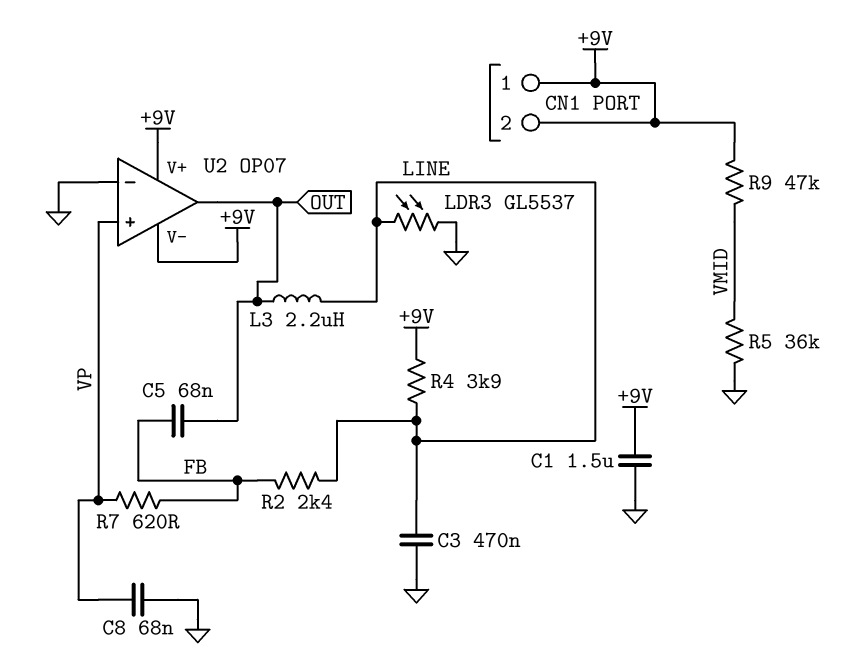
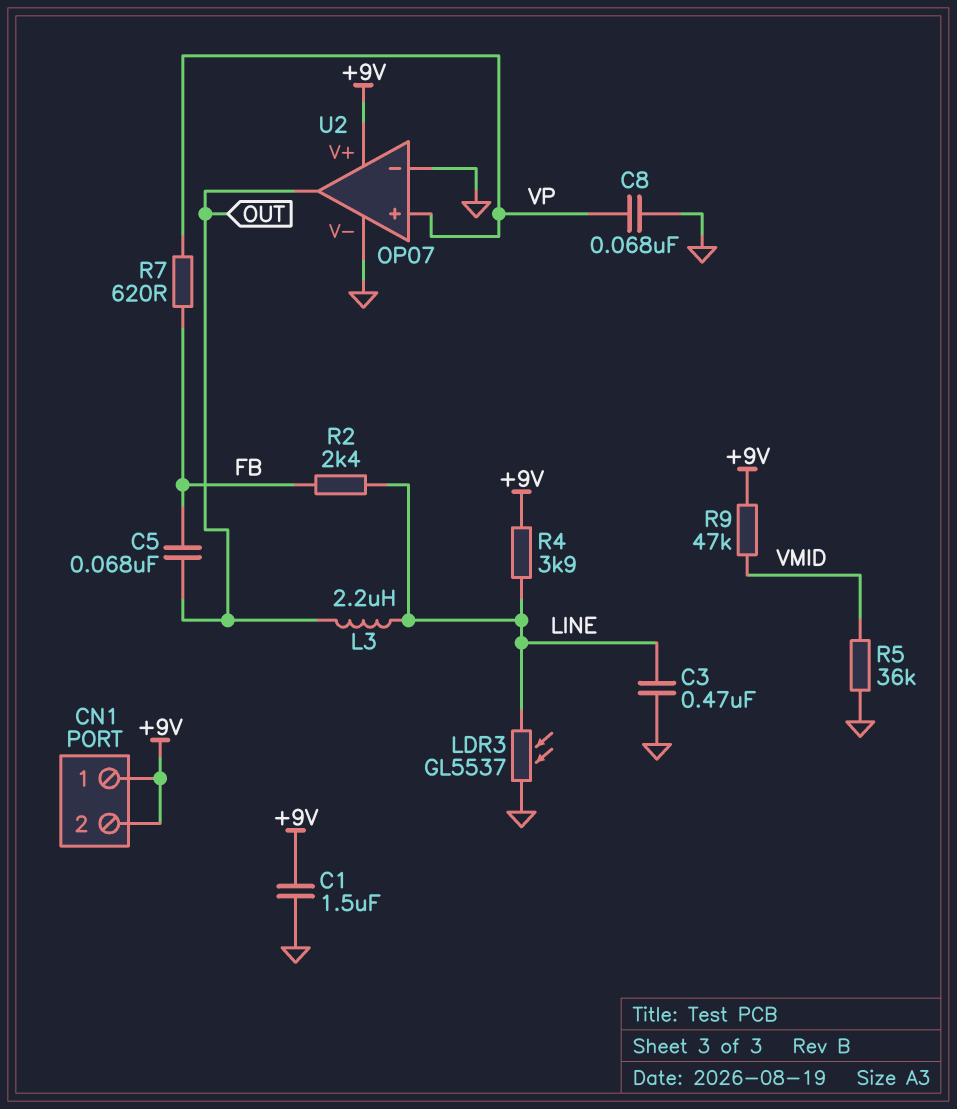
U2 pin V-: +9V -> GND

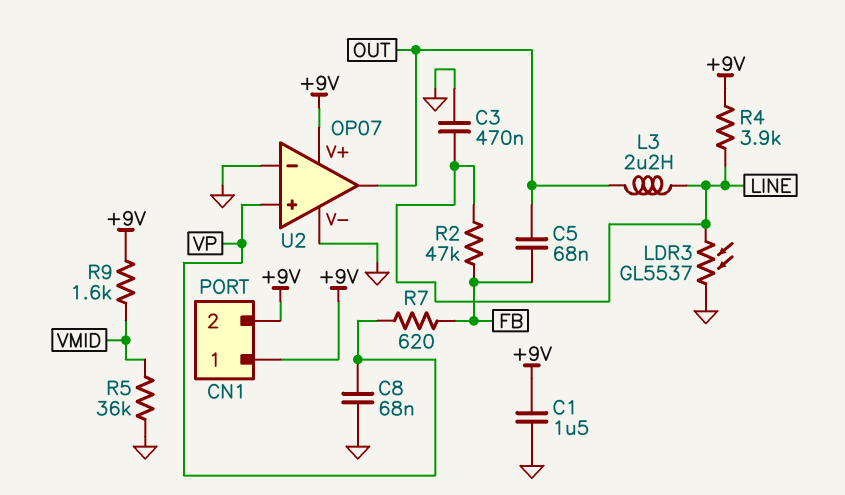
R2: 2.4k (FB, LINE) -> 47k (FB, LINE)
R9: 47k (+9V, VMID) -> 1.6k (+9V, VMID)

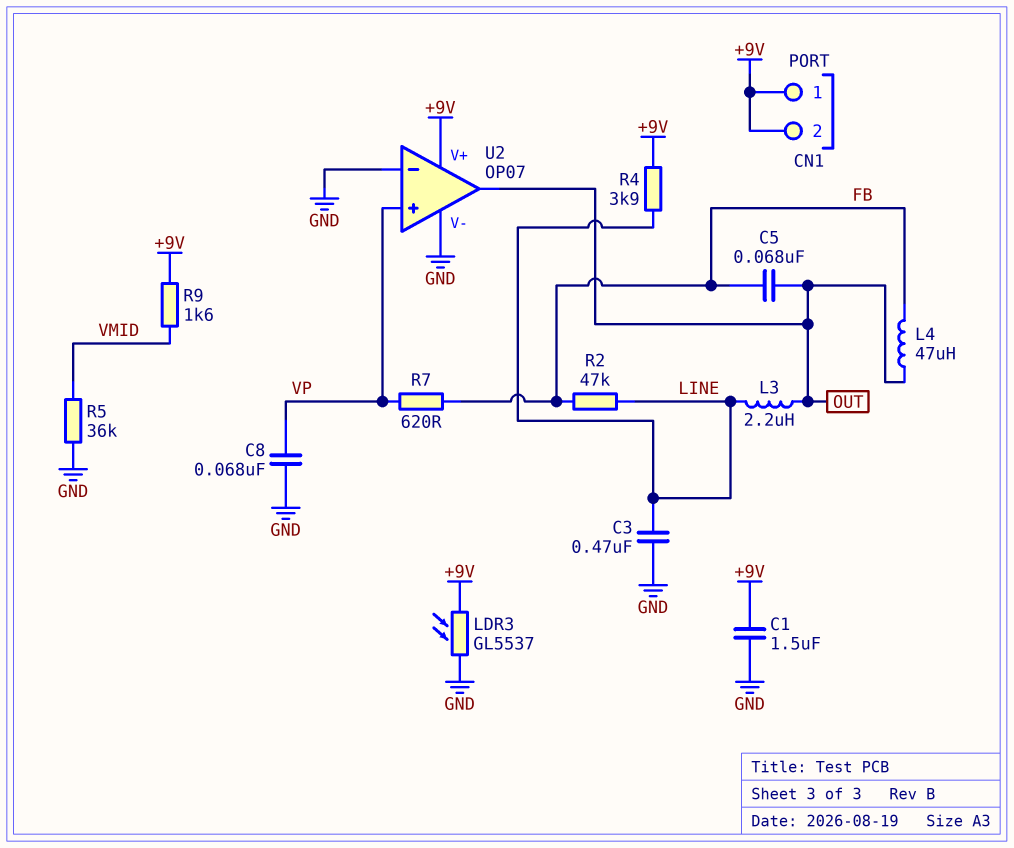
L4: none -> 47uH (FB, OUT)
LDR3: GL5537 (GND, LINE) -> GL5537 (+9V, GND)

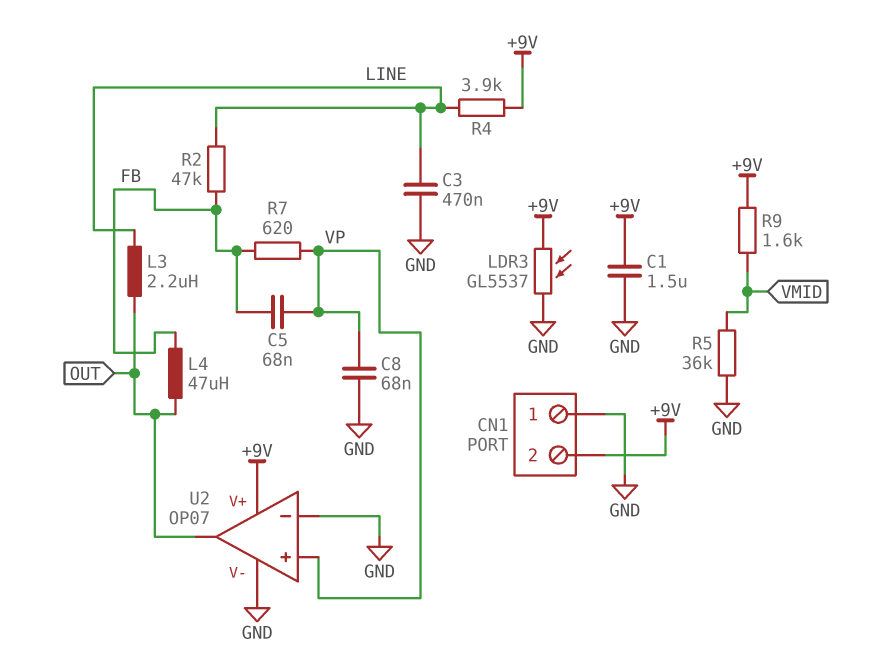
C5: 68nF (FB, OUT) -> 68nF (FB, VP)
CN1 pin 1: +9V -> GND

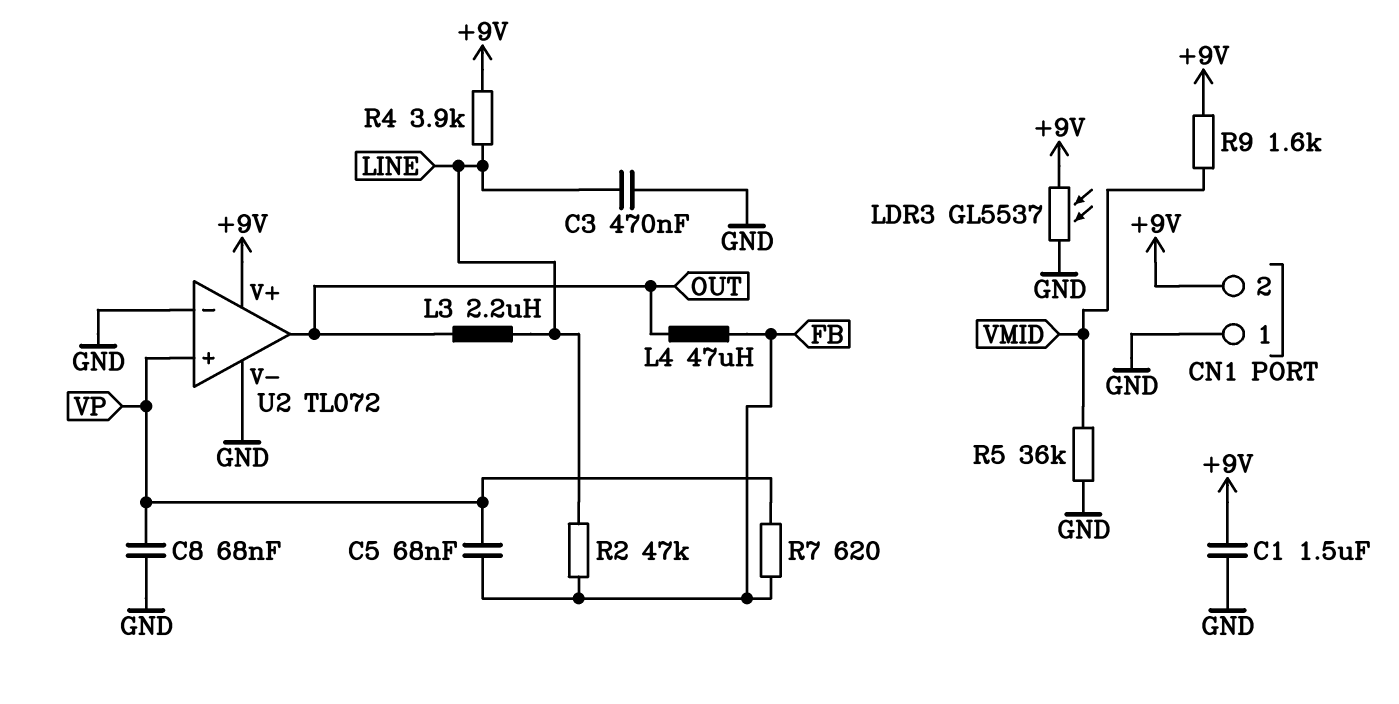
U2: OP07 -> TL072

